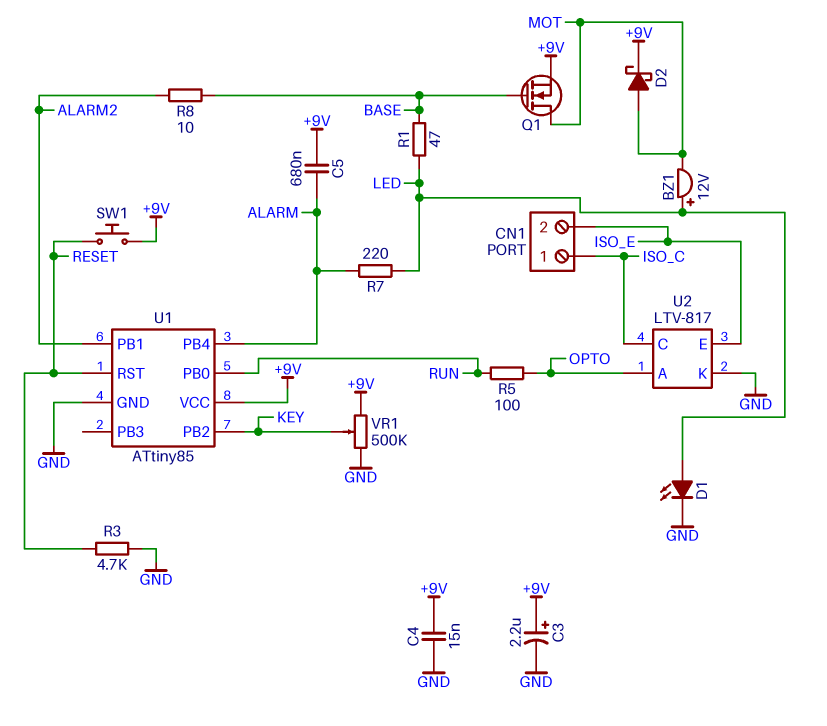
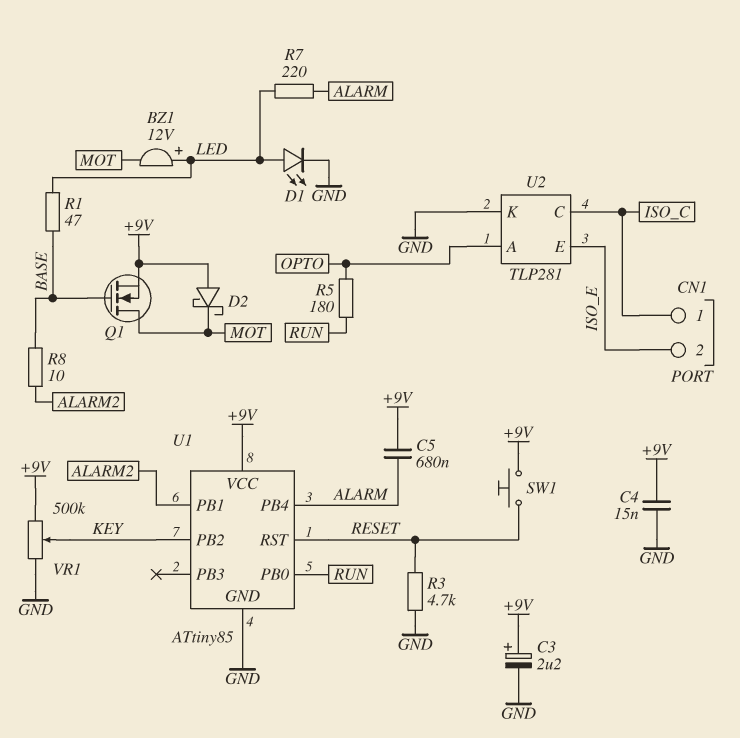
D2: schottky (A MOT, K +9V) -> schottky (A +9V, K MOT)
R5: 100 (OPTO, RUN) -> 180 (OPTO, RUN)
U2: LTV-817 -> TLP281

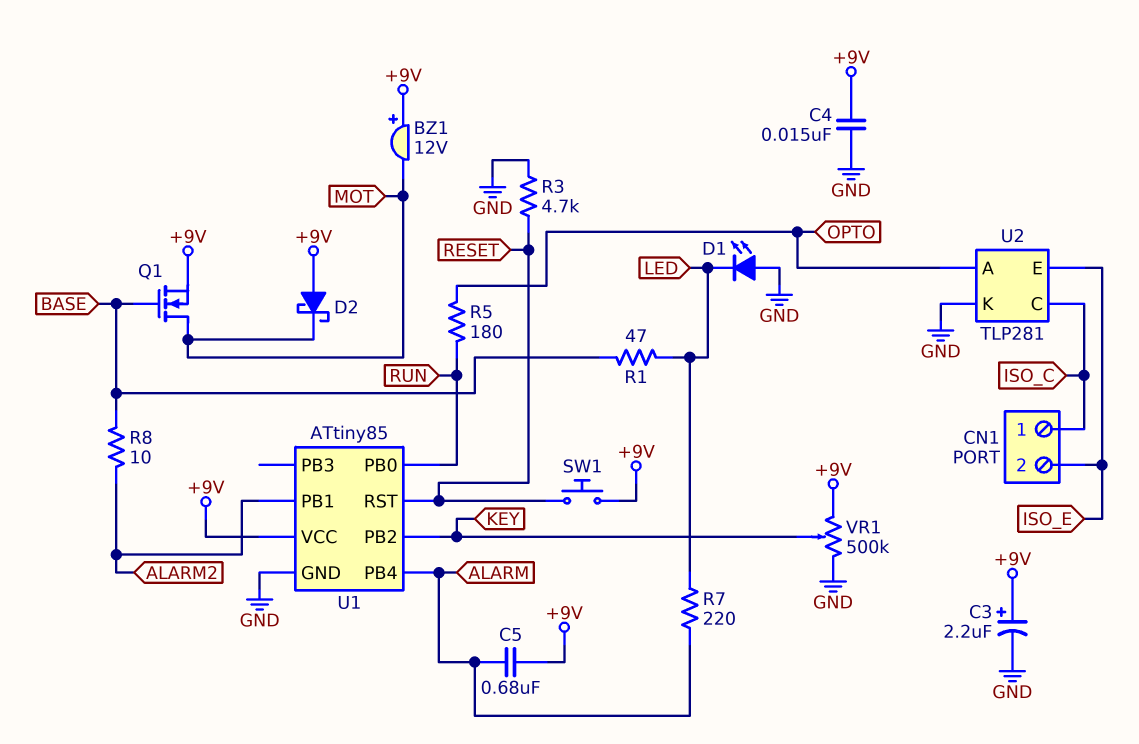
BZ1: buzzer 12V (plus LED, minus MOT) -> buzzer 12V (plus +9V, minus MOT)
D1: LED (A LED, K GND) -> LED (A GND, K LED)

